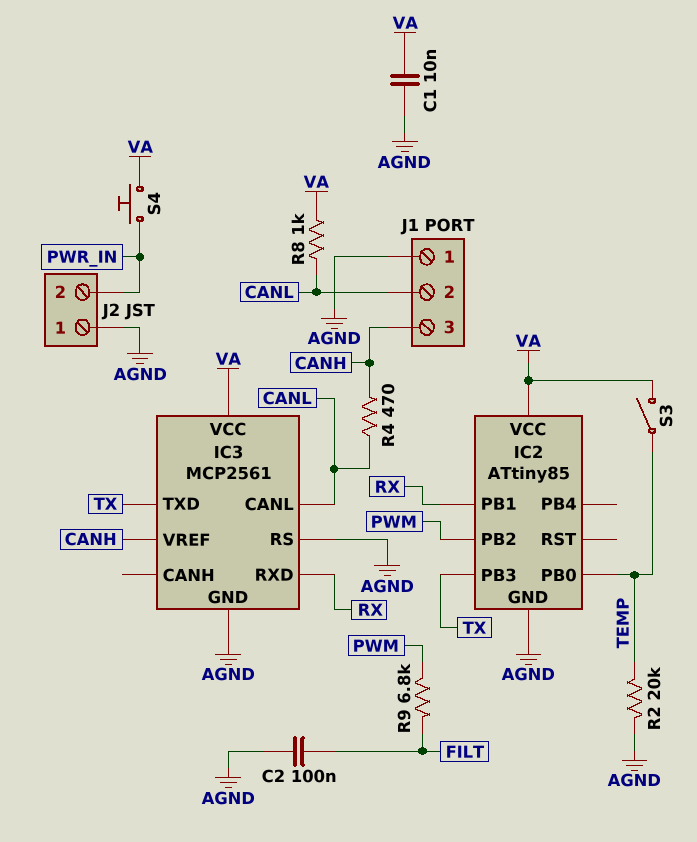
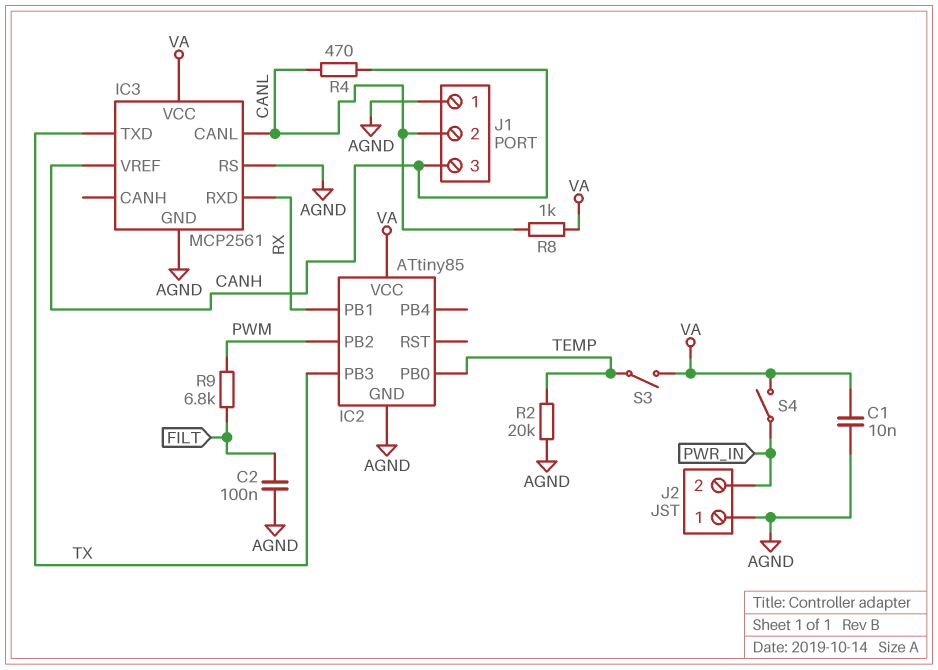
S4: button (PWR_IN, VA) -> switch (PWR_IN, VA)

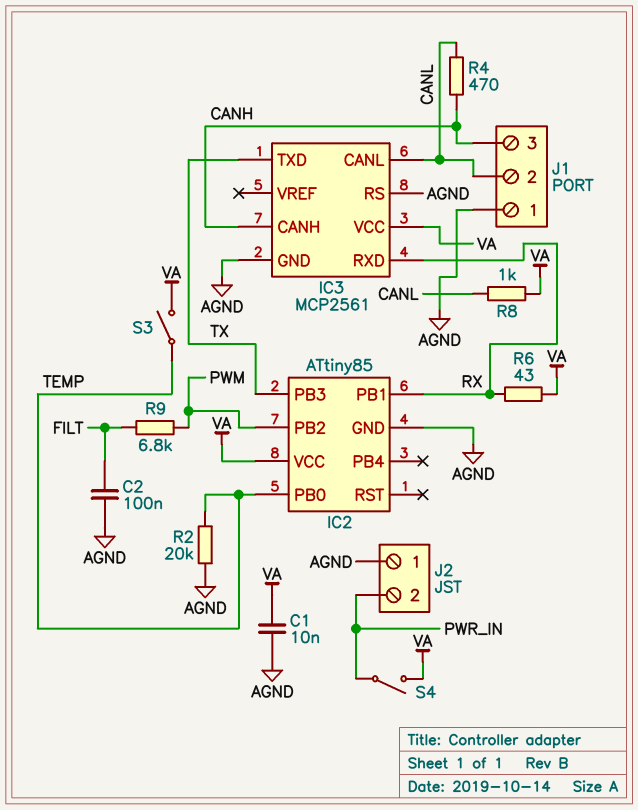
IC3 pin CANH: none -> CANH
IC3 pin VREF: CANH -> none
R6: none -> 43 (RX, VA)

